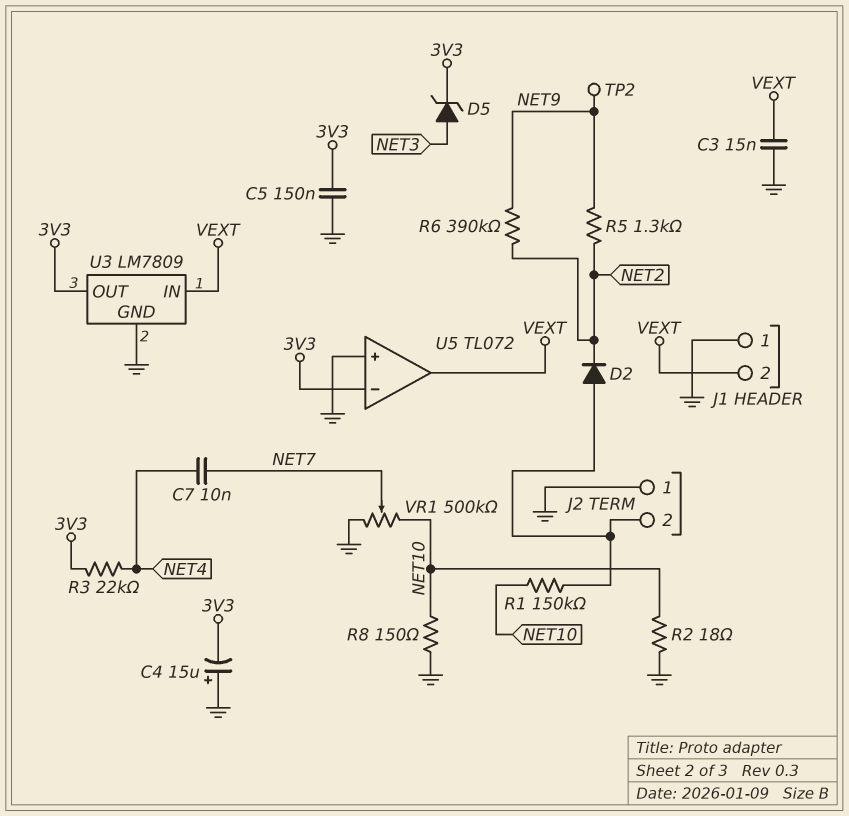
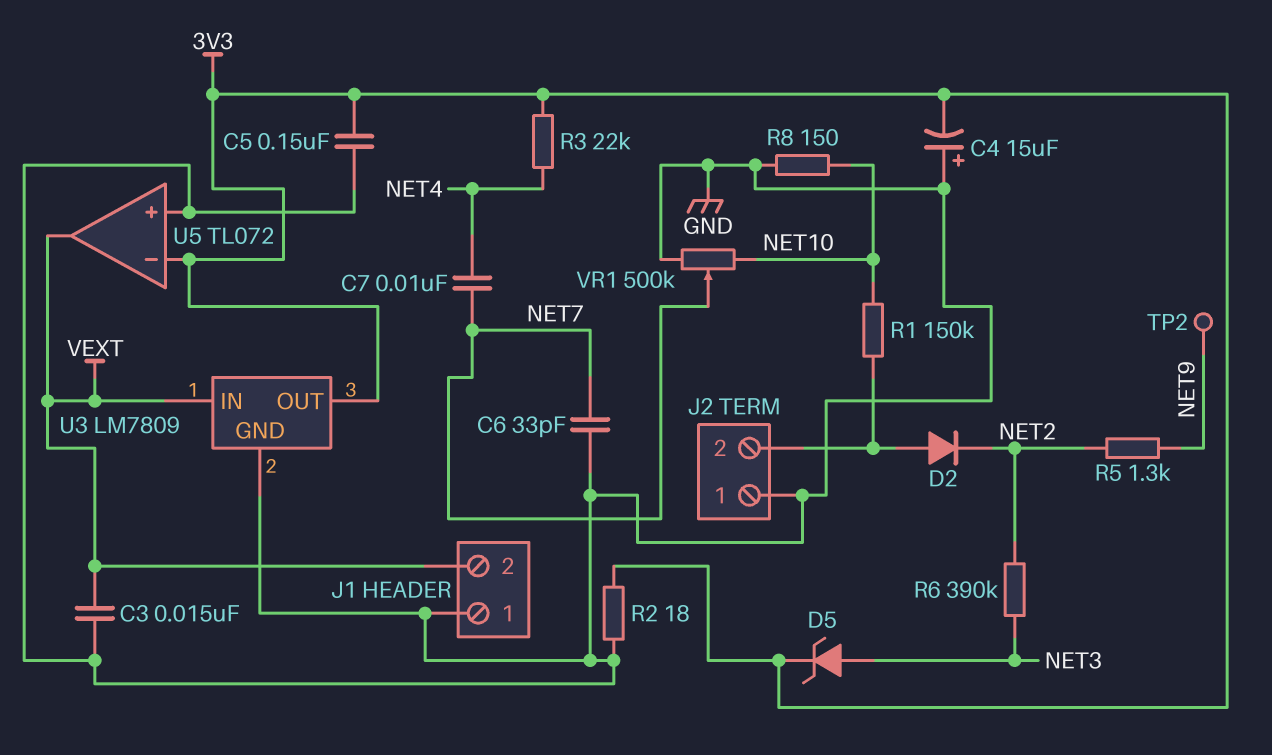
C6: none -> 33pF (GND, NET7)
R2: 18 (GND, NET10) -> 18 (3V3, GND)
R6: 390k (NET2, NET9) -> 390k (NET2, NET3)

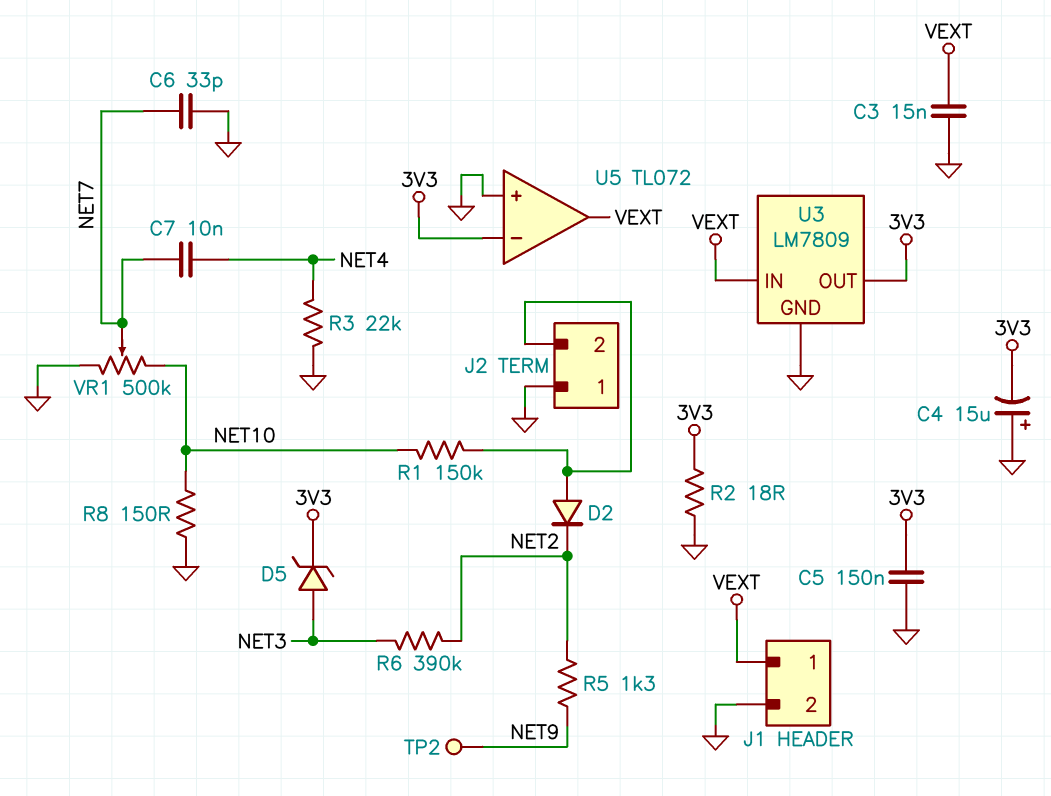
J1 pin 1: GND -> VEXT
J1 pin 2: VEXT -> GND
R3: 22k (3V3, NET4) -> 22k (GND, NET4)

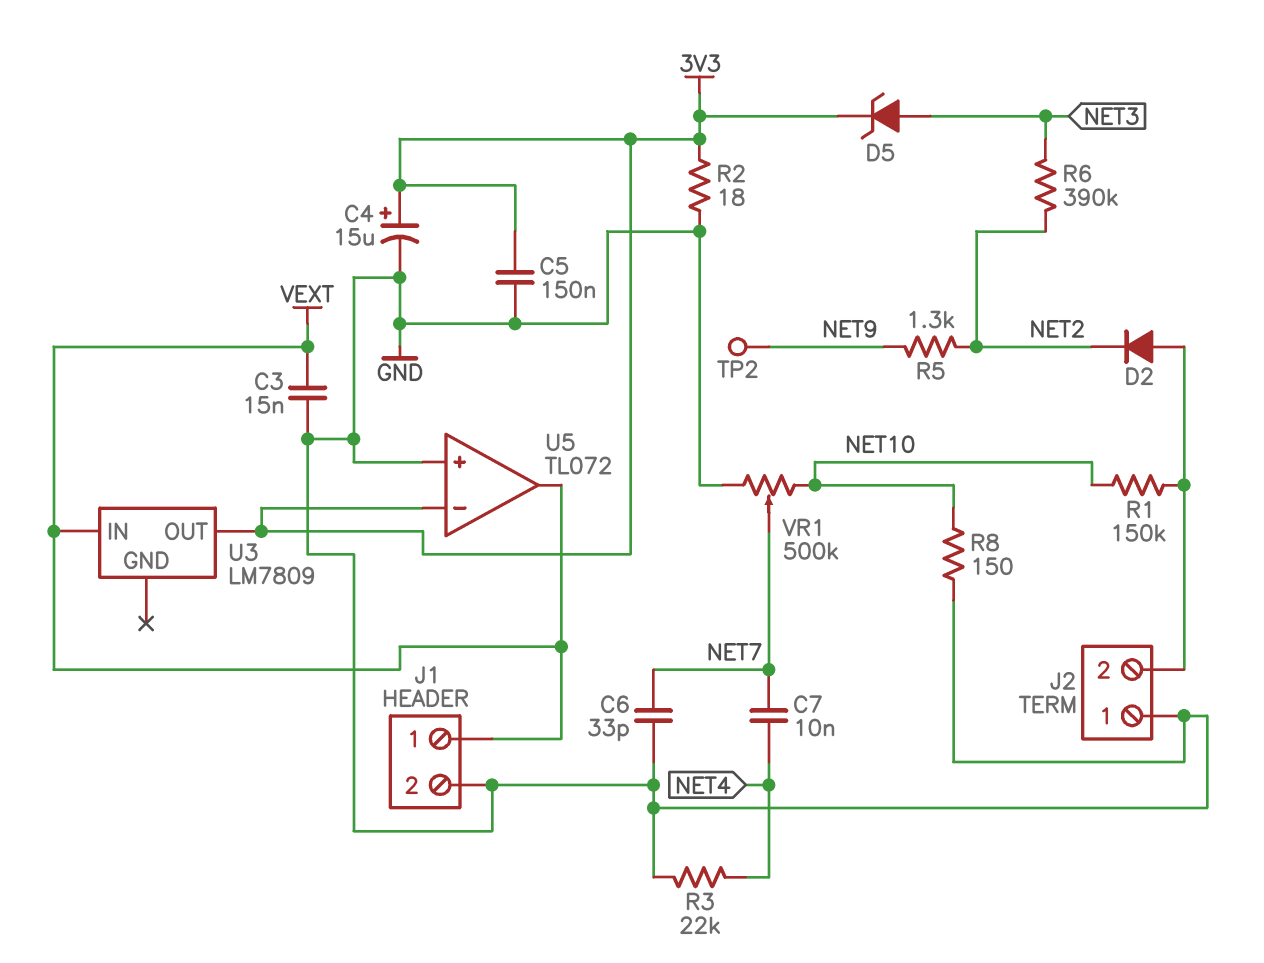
C4: 15uF (plus GND, minus 3V3) -> 15uF (plus 3V3, minus GND)
U3 pin GND: GND -> none

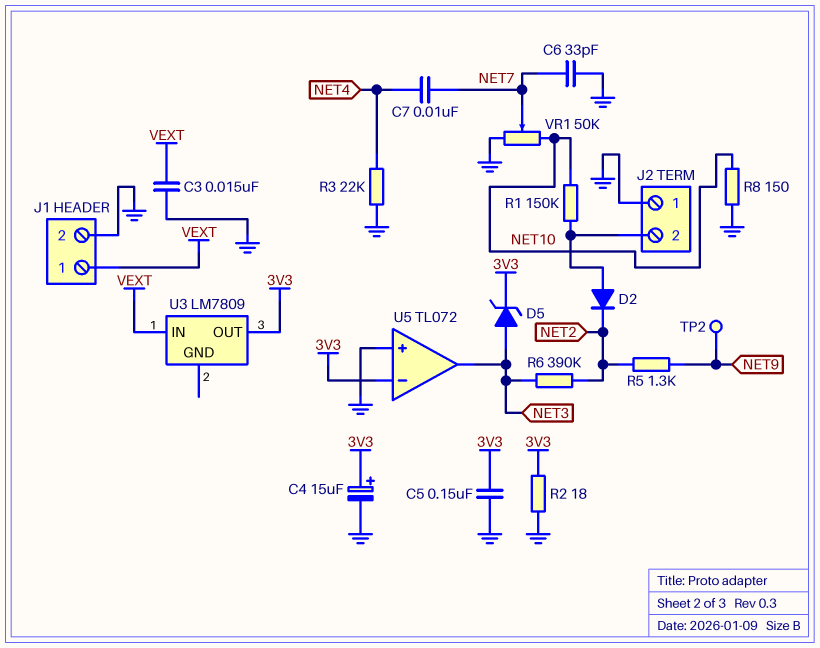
U5 pin out: VEXT -> NET3
VR1: 500k (GND, NET10, wiper NET7) -> 50k (GND, NET10, wiper NET7)

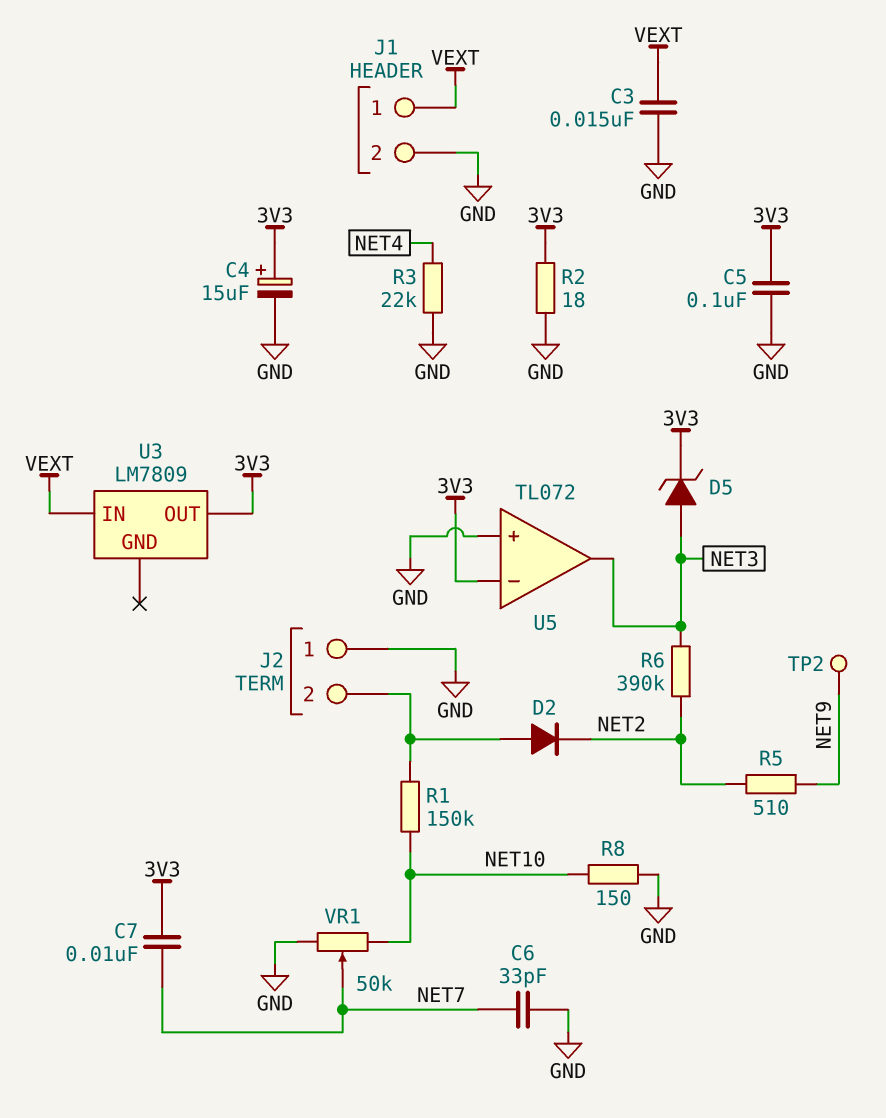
C5: 150nF (3V3, GND) -> 100nF (3V3, GND)
C7: 10nF (NET4, NET7) -> 10nF (3V3, NET7)
R5: 1.3k (NET2, NET9) -> 510 (NET2, NET9)

